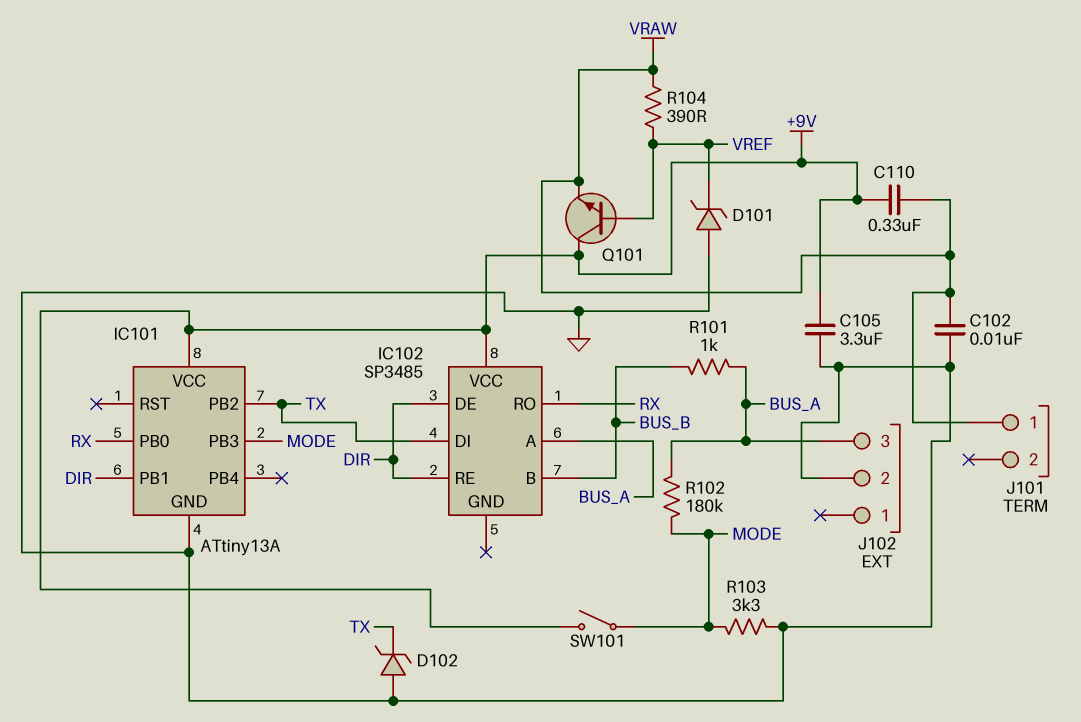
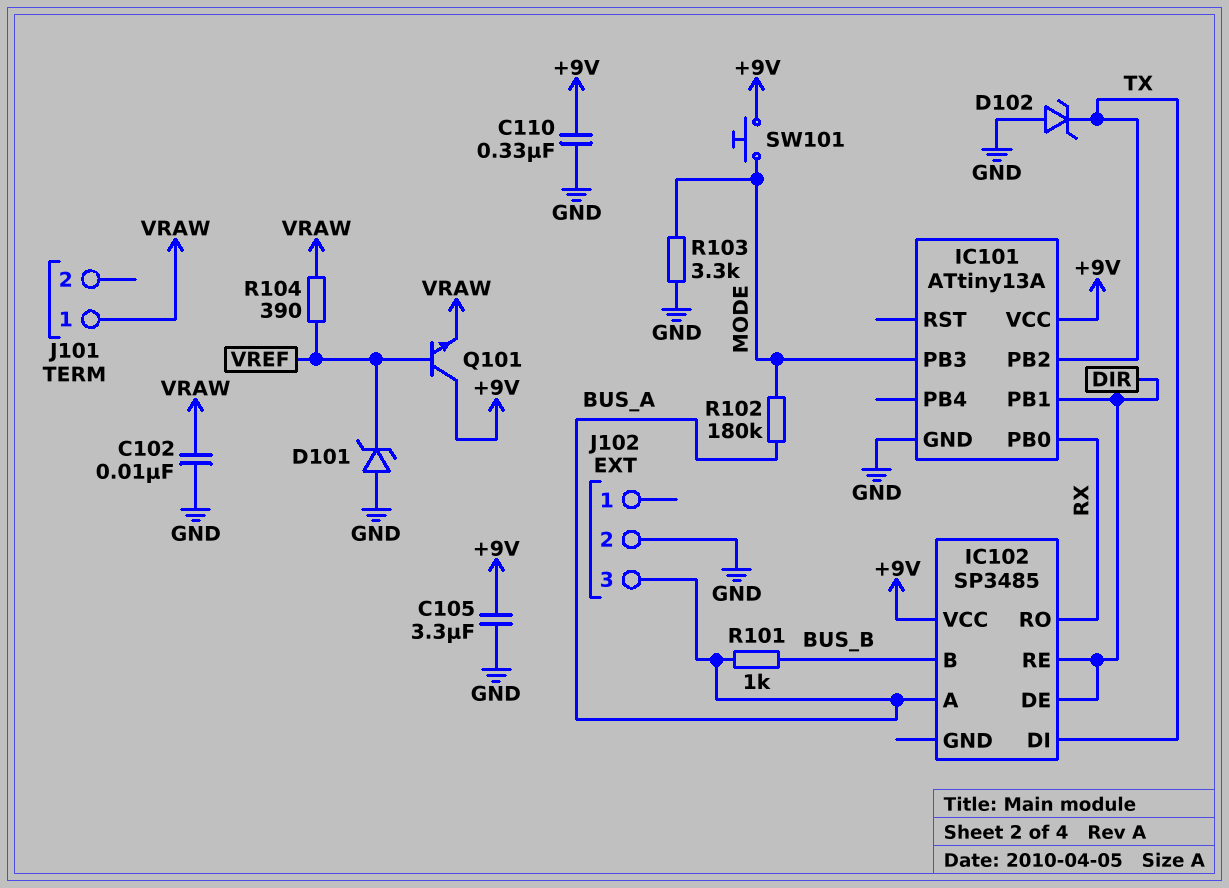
C110: 330nF (+9V, VRAW) -> 330nF (+9V, GND)
SW101: switch (+9V, MODE) -> button (+9V, MODE)

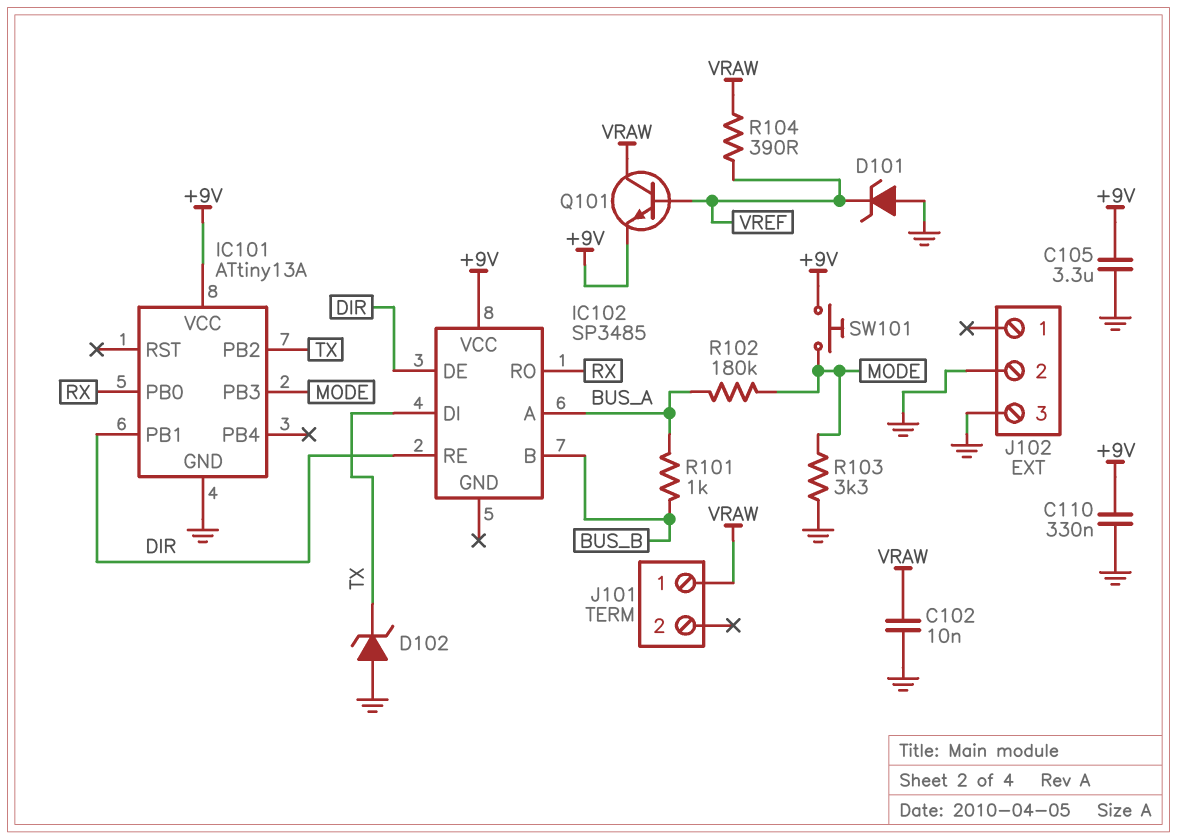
J102 pin 3: BUS_A -> GND
Q101: NPN (B VREF, C +9V, E VRAW) -> NPN (B VREF, C VRAW, E +9V)

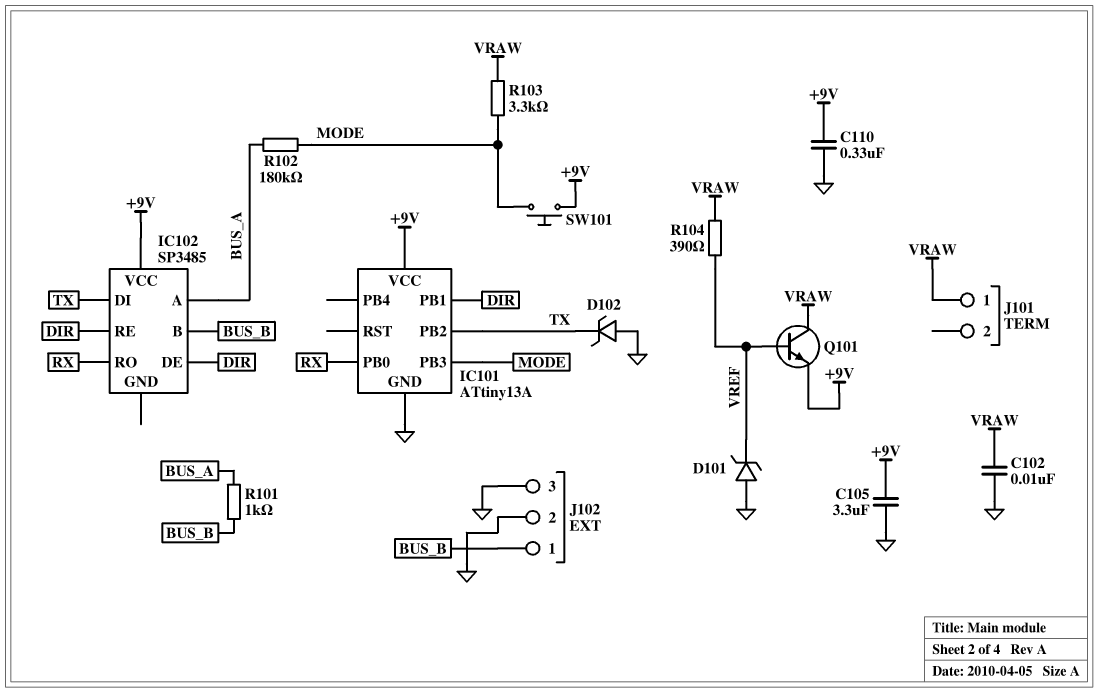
J102 pin 1: none -> BUS_B
R103: 3.3k (GND, MODE) -> 3.3k (MODE, VRAW)

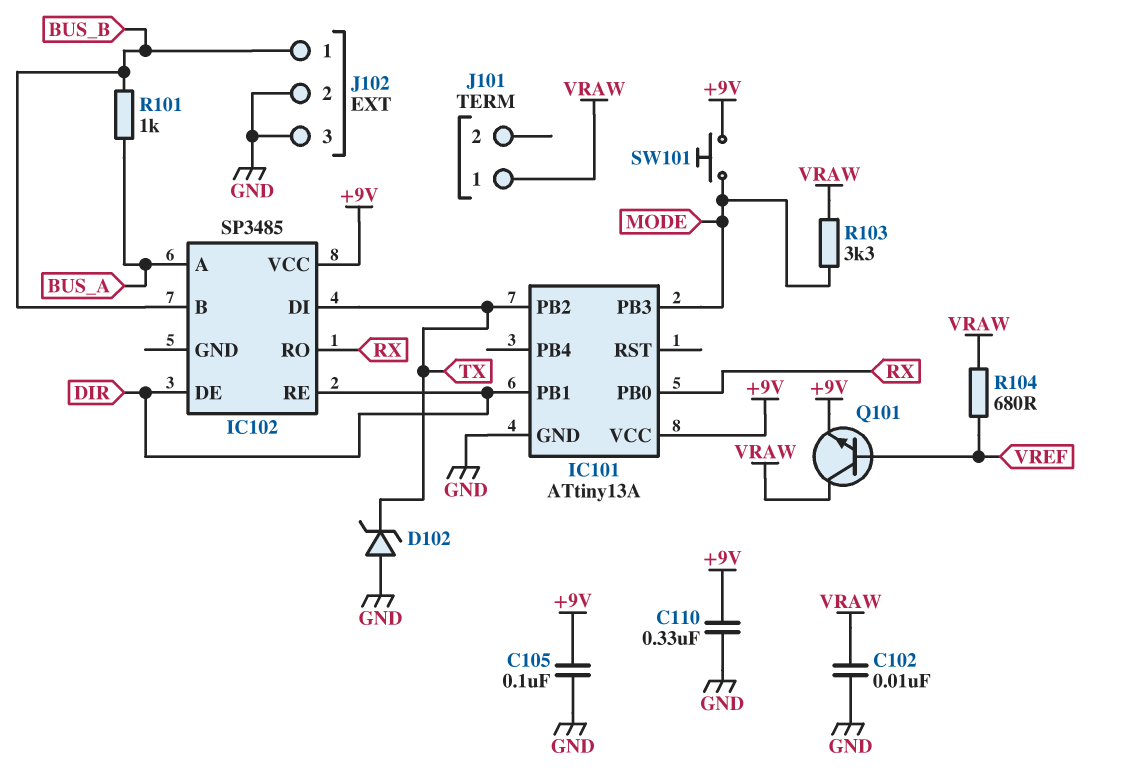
C105: 3.3uF (+9V, GND) -> 100nF (+9V, GND)
D101: zener (A GND, K VREF) -> none
R102: 180k (BUS_A, MODE) -> none
R104: 390 (VRAW, VREF) -> 680 (VRAW, VREF)

